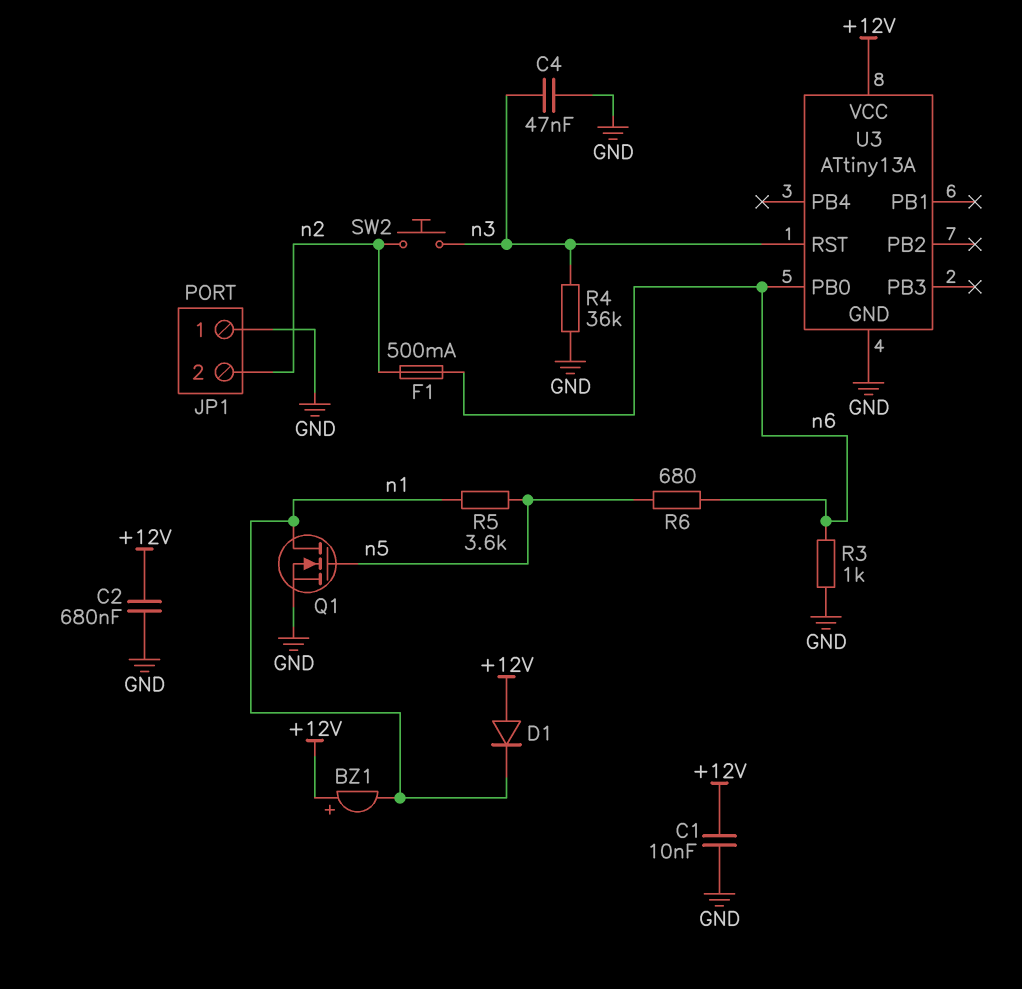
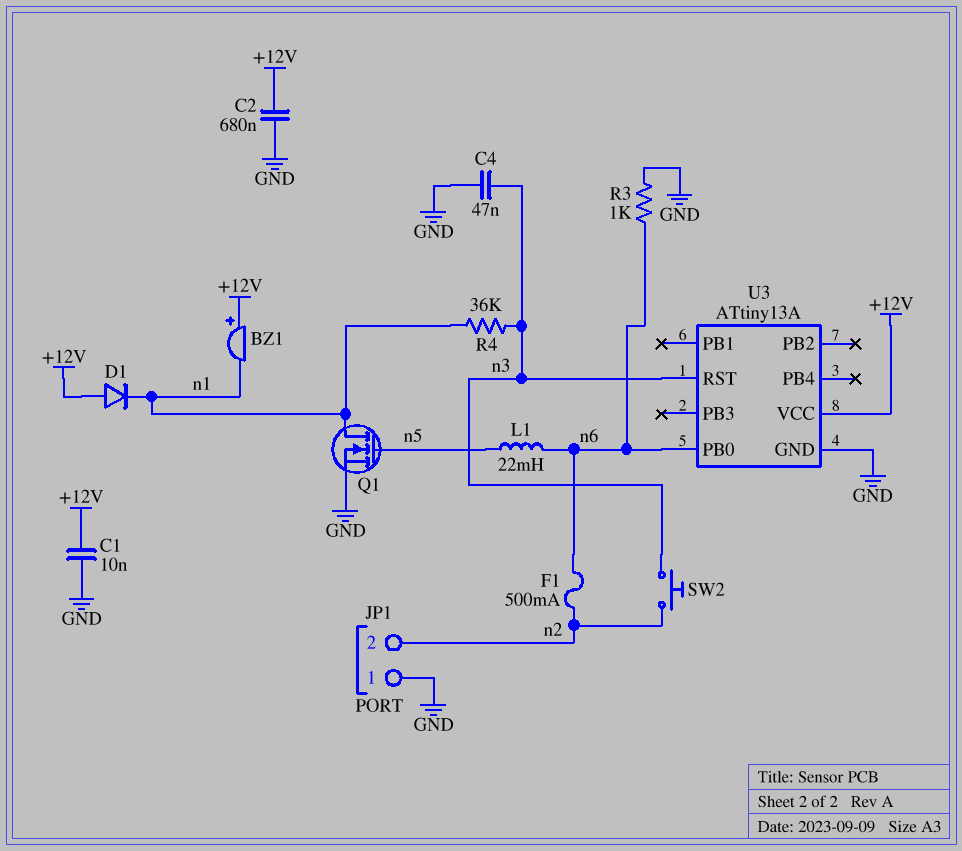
L1: none -> 22mH (n5, n6)
R4: 36k (GND, n3) -> 36k (n1, n3)
R5: 3.6k (n1, n5) -> none
R6: 680 (n5, n6) -> none

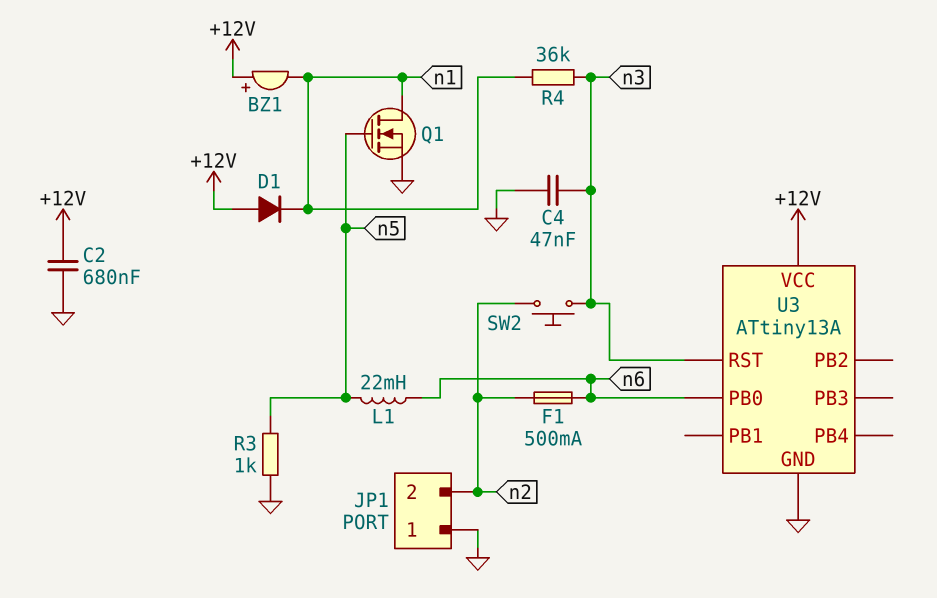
C1: 10nF (+12V, GND) -> none
R3: 1k (GND, n6) -> 1k (GND, n5)

